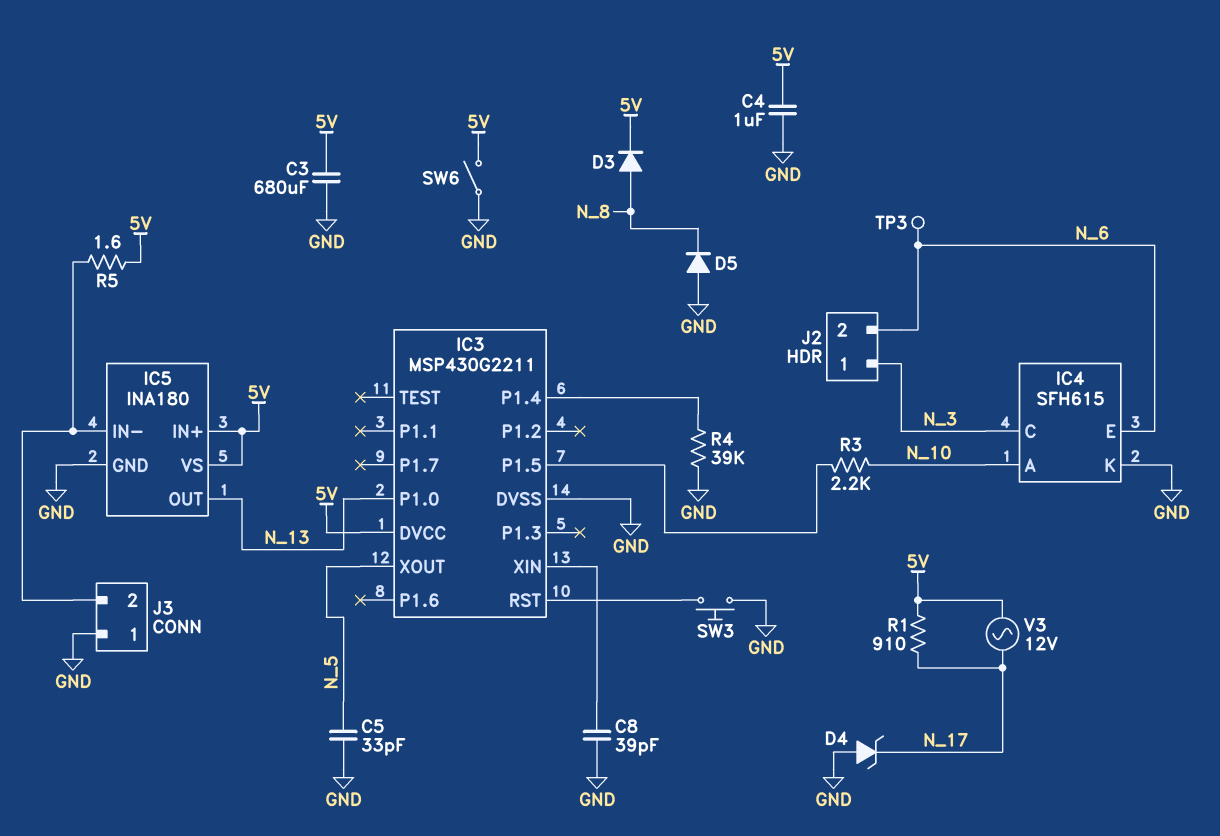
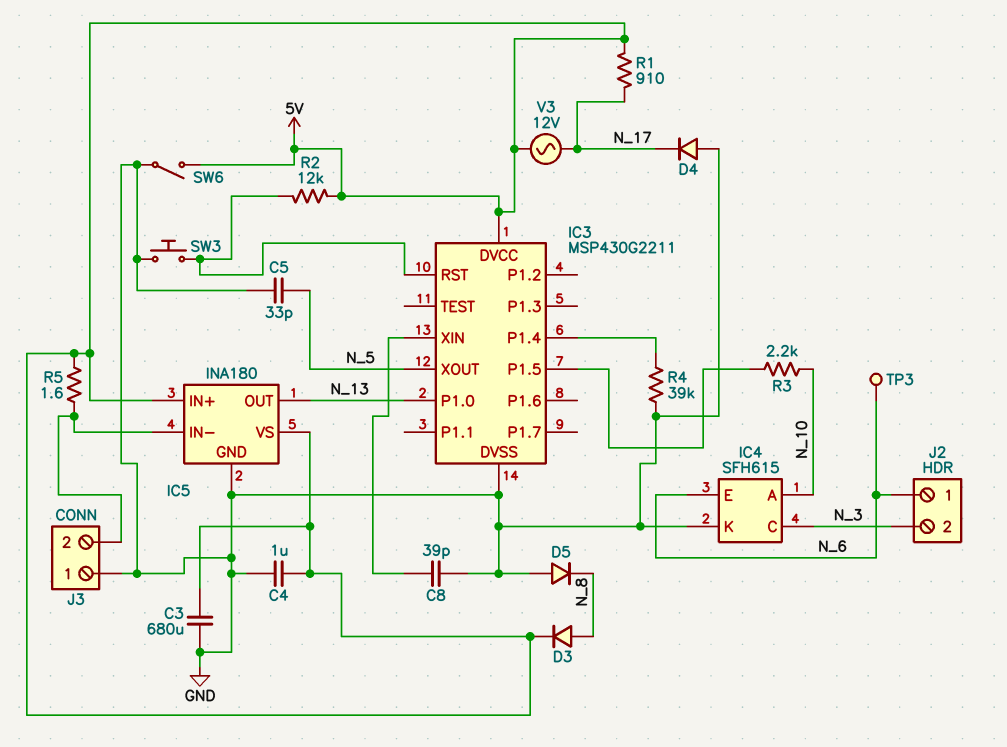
D4: zener (A GND, K N_17) -> diode (A GND, K N_17)
J2 pin 1: N_3 -> N_6
J2 pin 2: N_6 -> N_3
R2: none -> 12k (5V, IC3/RST)

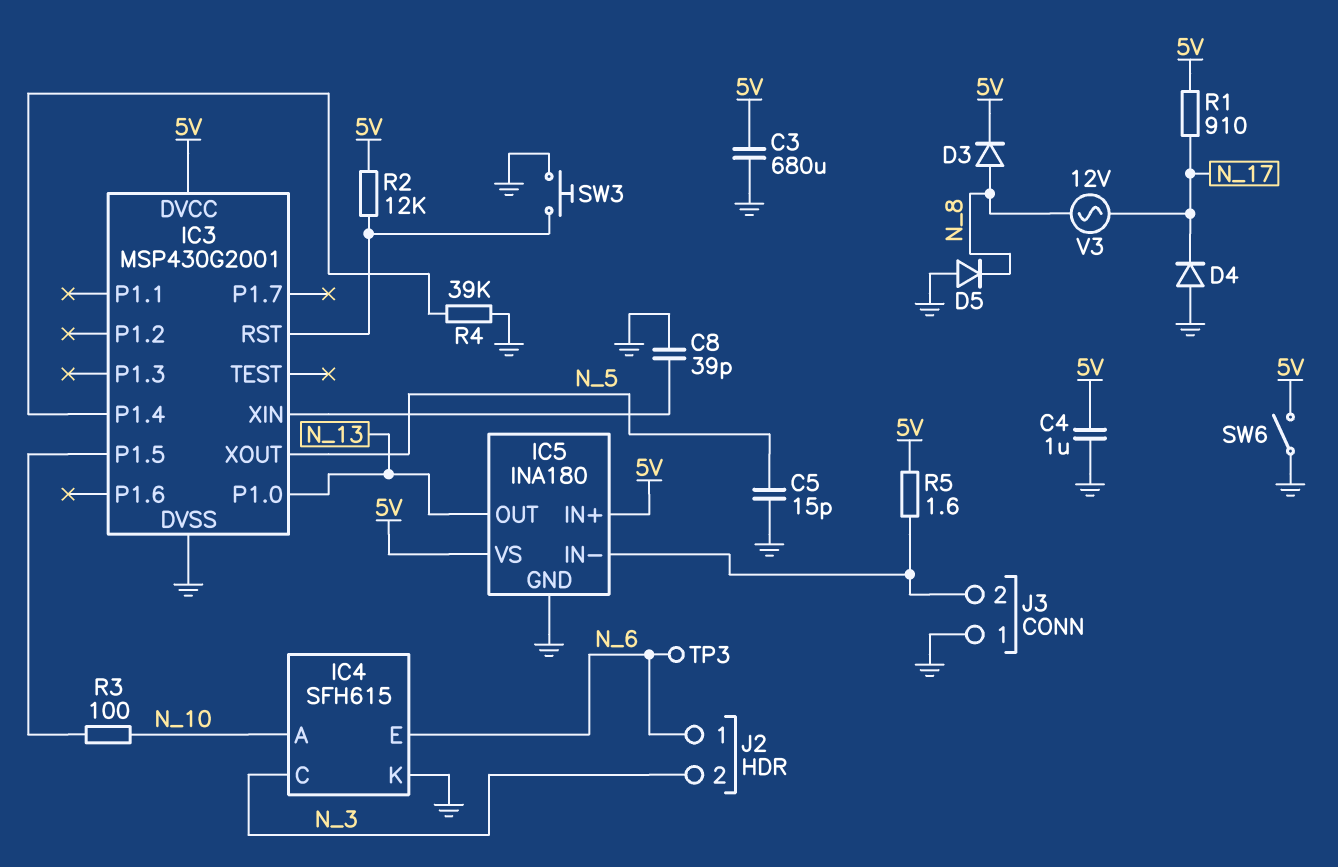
C5: 33pF (GND, N_5) -> 15pF (GND, N_5)
IC3: MSP430G2211 -> MSP430G2001
R3: 2.2k (IC3/P1.5, N_10) -> 100 (IC3/P1.5, N_10)
V3: AC 12V (5V, N_17) -> AC 12V (N_8, N_17)

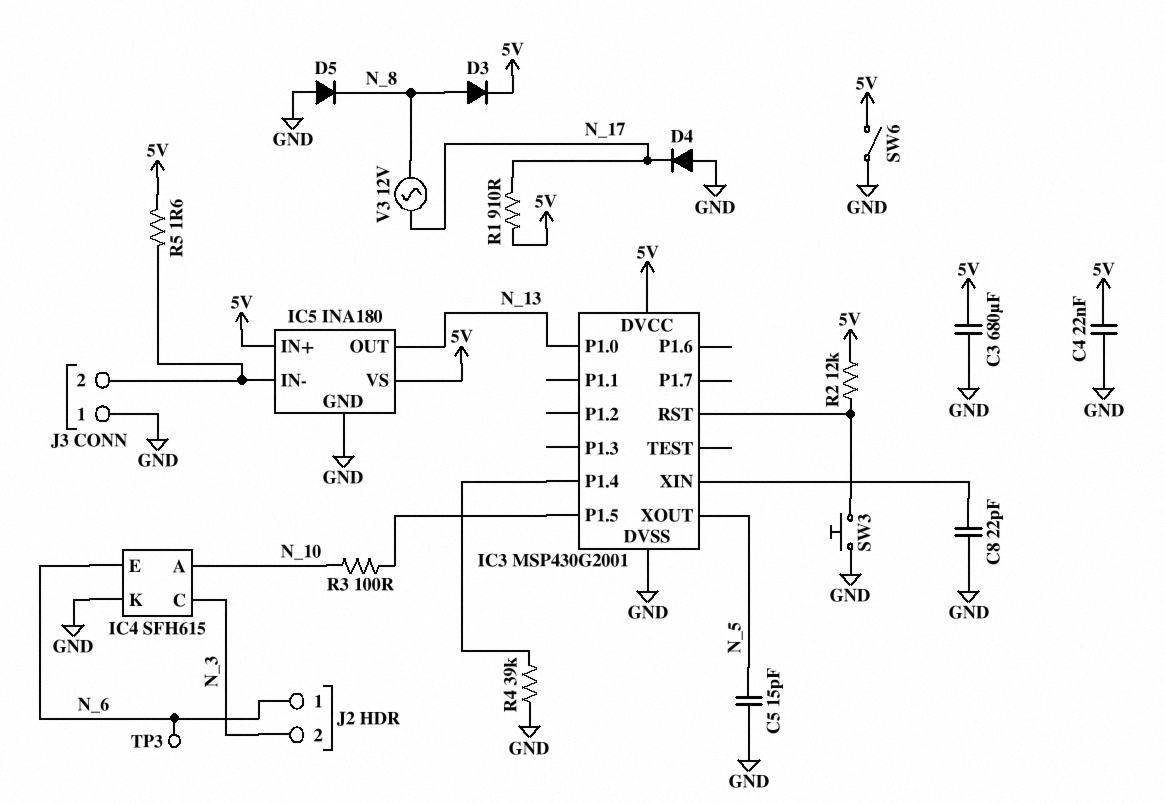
C4: 1uF (5V, GND) -> 22nF (5V, GND)
C8: 39pF (GND, IC3/XIN) -> 22pF (GND, IC3/XIN)

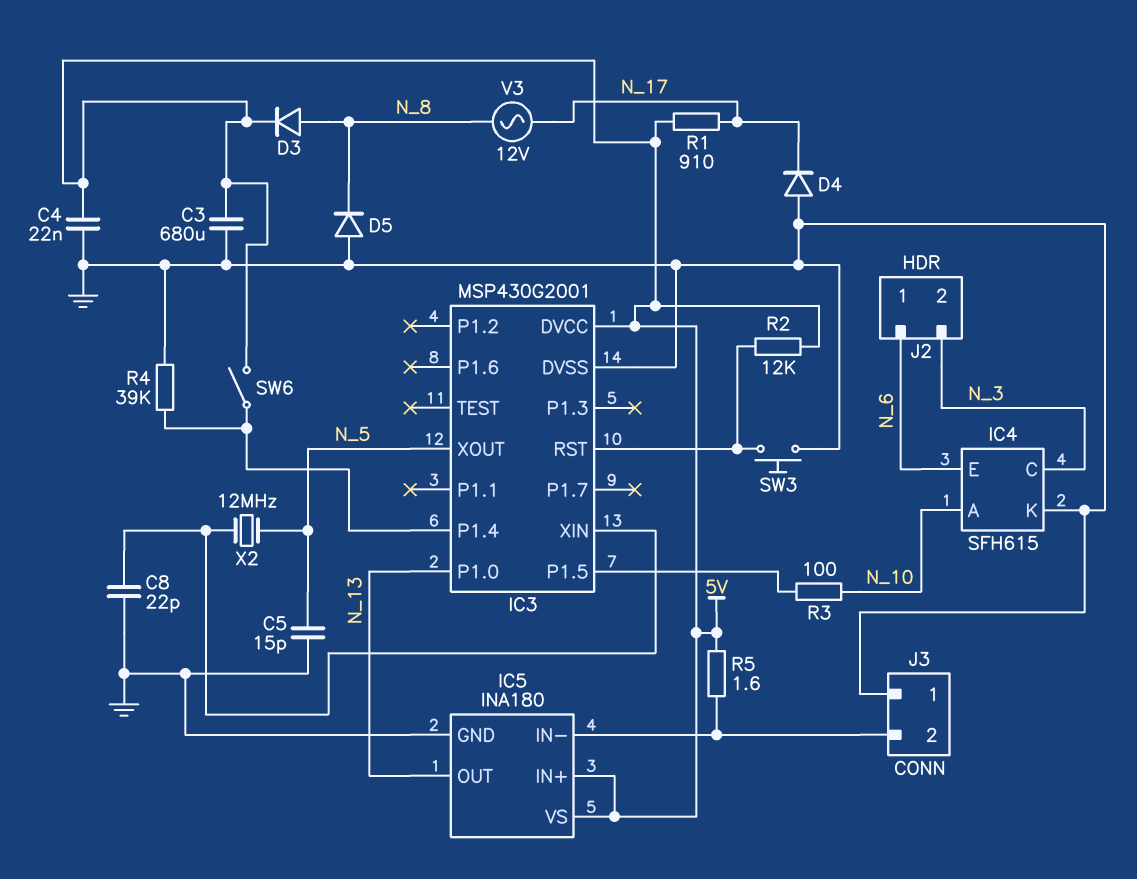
SW6: switch (5V, GND) -> switch (5V, IC3/P1.4)
TP3: test point (N_6) -> none
X2: none -> 12MHz (IC3/XIN, N_5)

